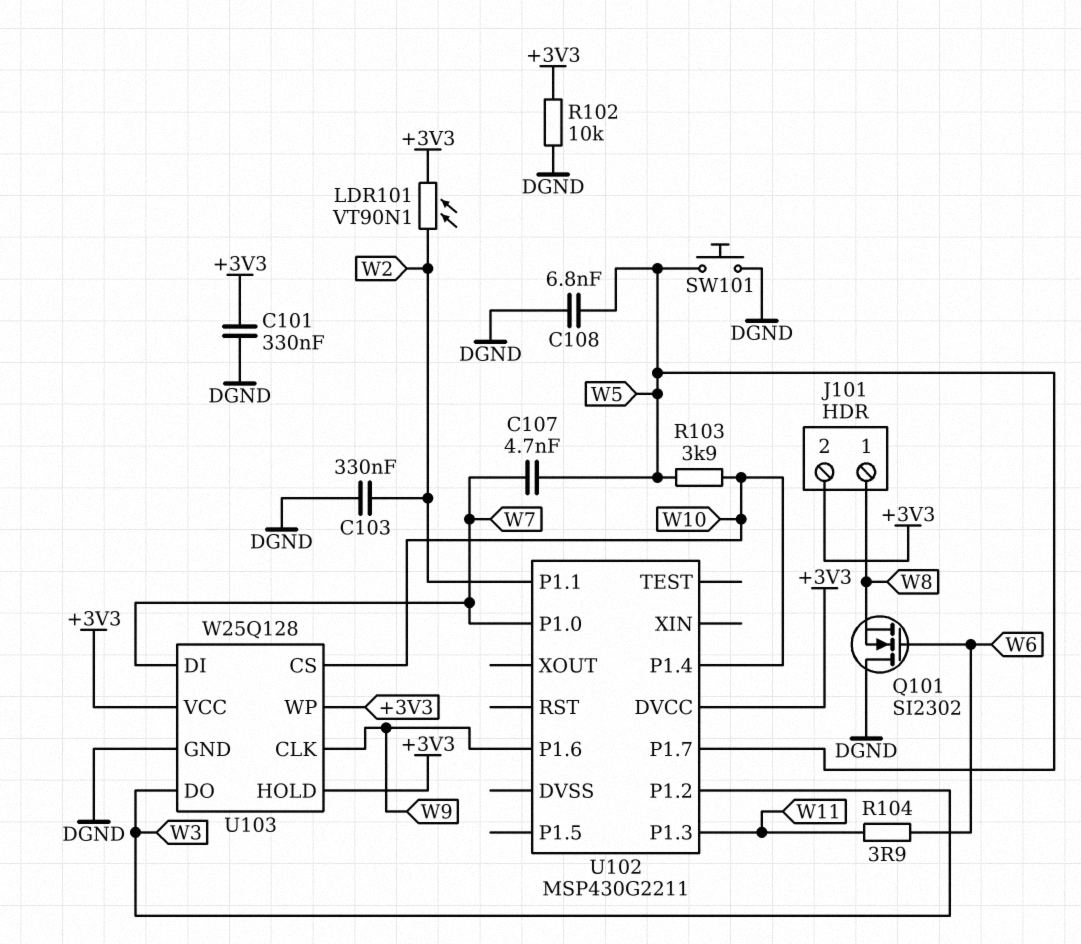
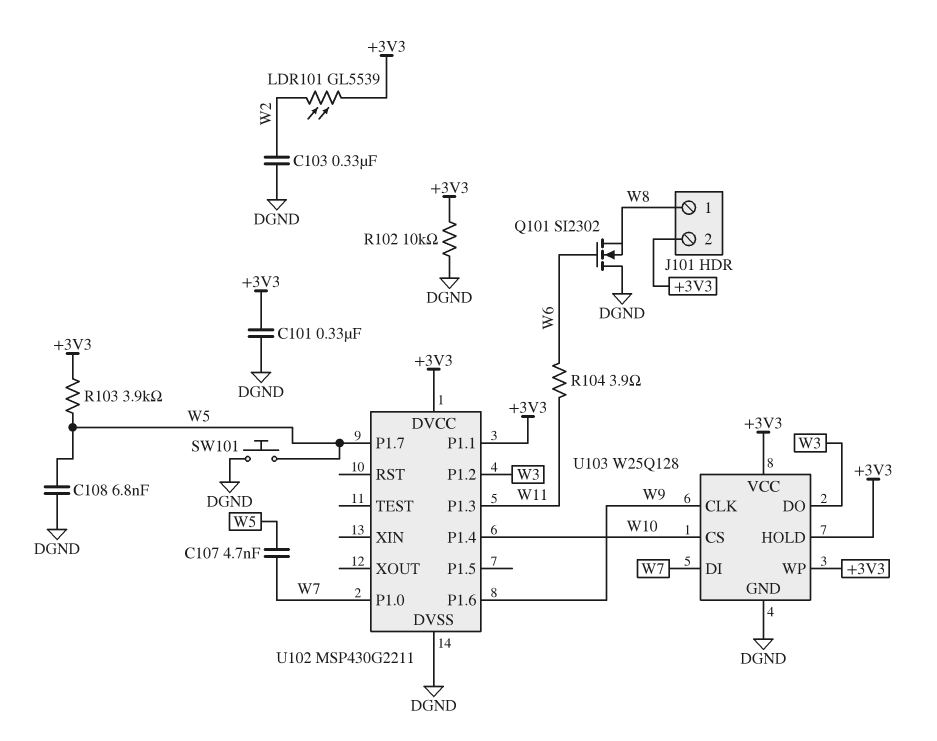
LDR101: VT90N1 (+3V3, W2) -> GL5539 (+3V3, W2)
R103: 3.9k (W5, W10) -> 3.9k (+3V3, W5)
U102 pin DVSS: none -> DGND
U102 pin P1.1: W2 -> +3V3

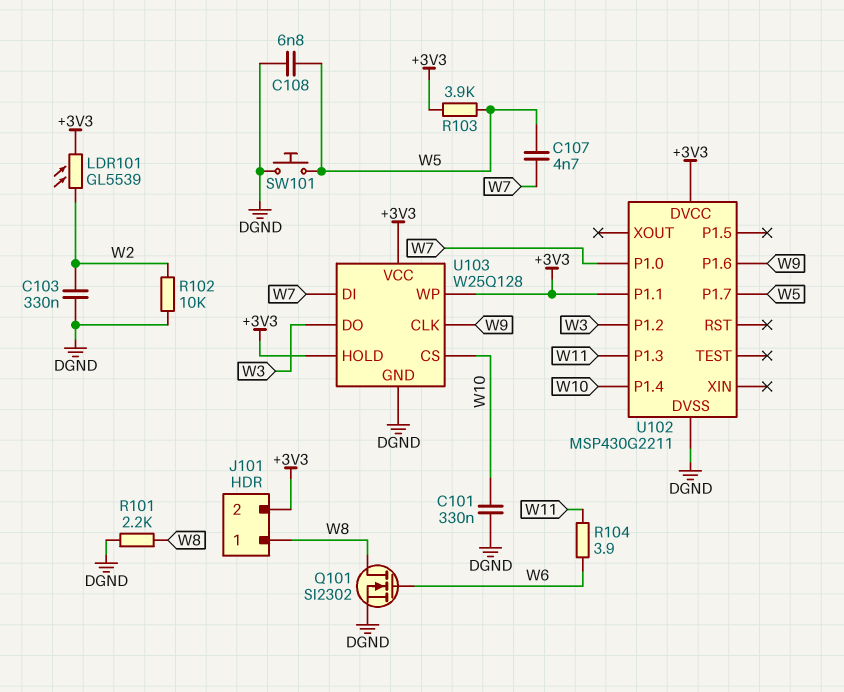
C101: 330nF (+3V3, DGND) -> 330nF (DGND, W10)
Q101: NMOS SI2302 (G W6, D DGND, S W8) -> NMOS SI2302 (G W6, D W8, S DGND)
R101: none -> 2.2k (DGND, W8)
R102: 10k (+3V3, DGND) -> 10k (DGND, W2)

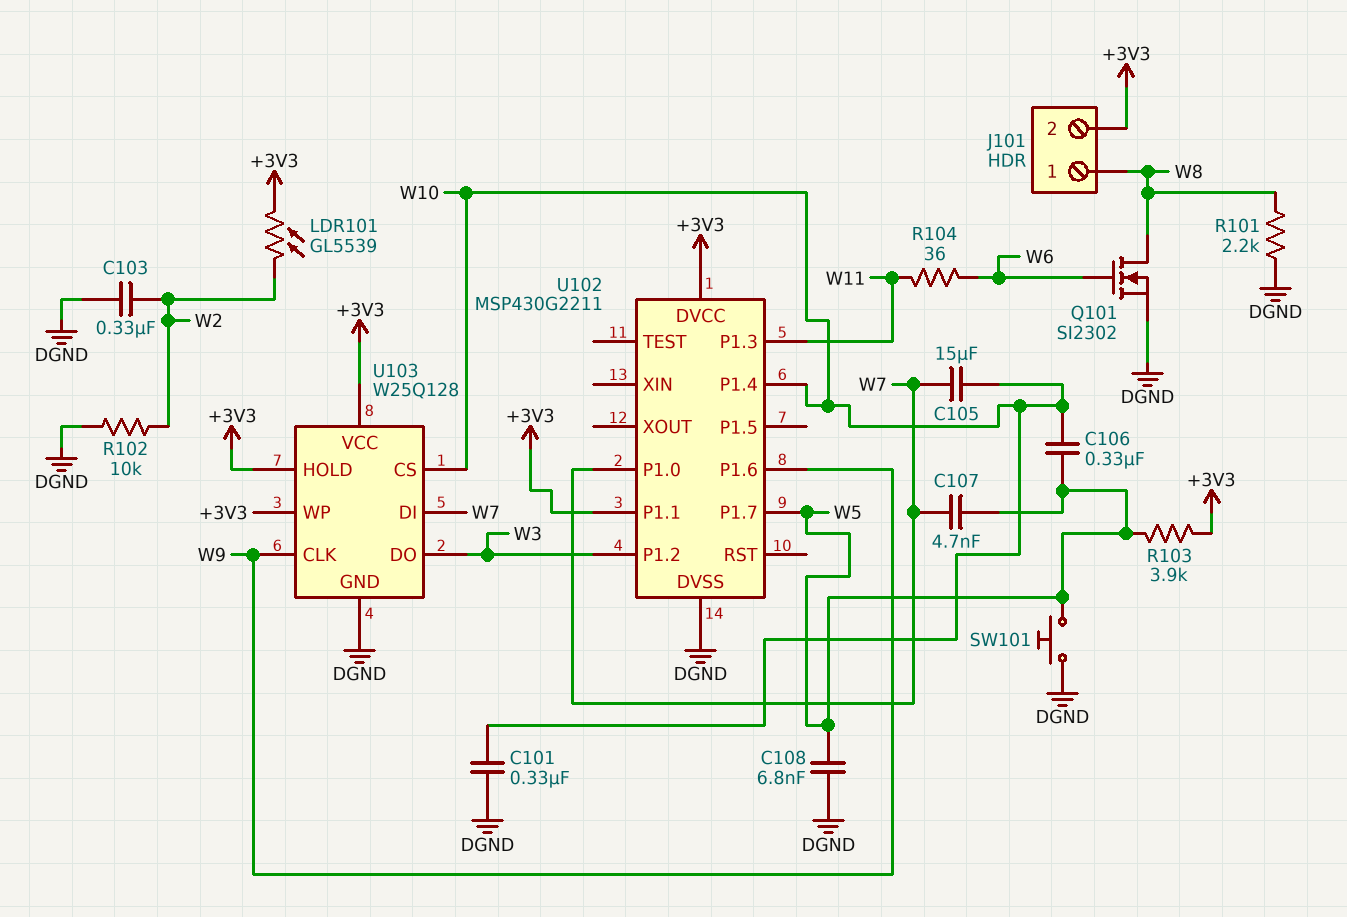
C105: none -> 15uF (W7, W10)
C106: none -> 330nF (W5, W10)
R104: 3.9 (W6, W11) -> 36 (W6, W11)

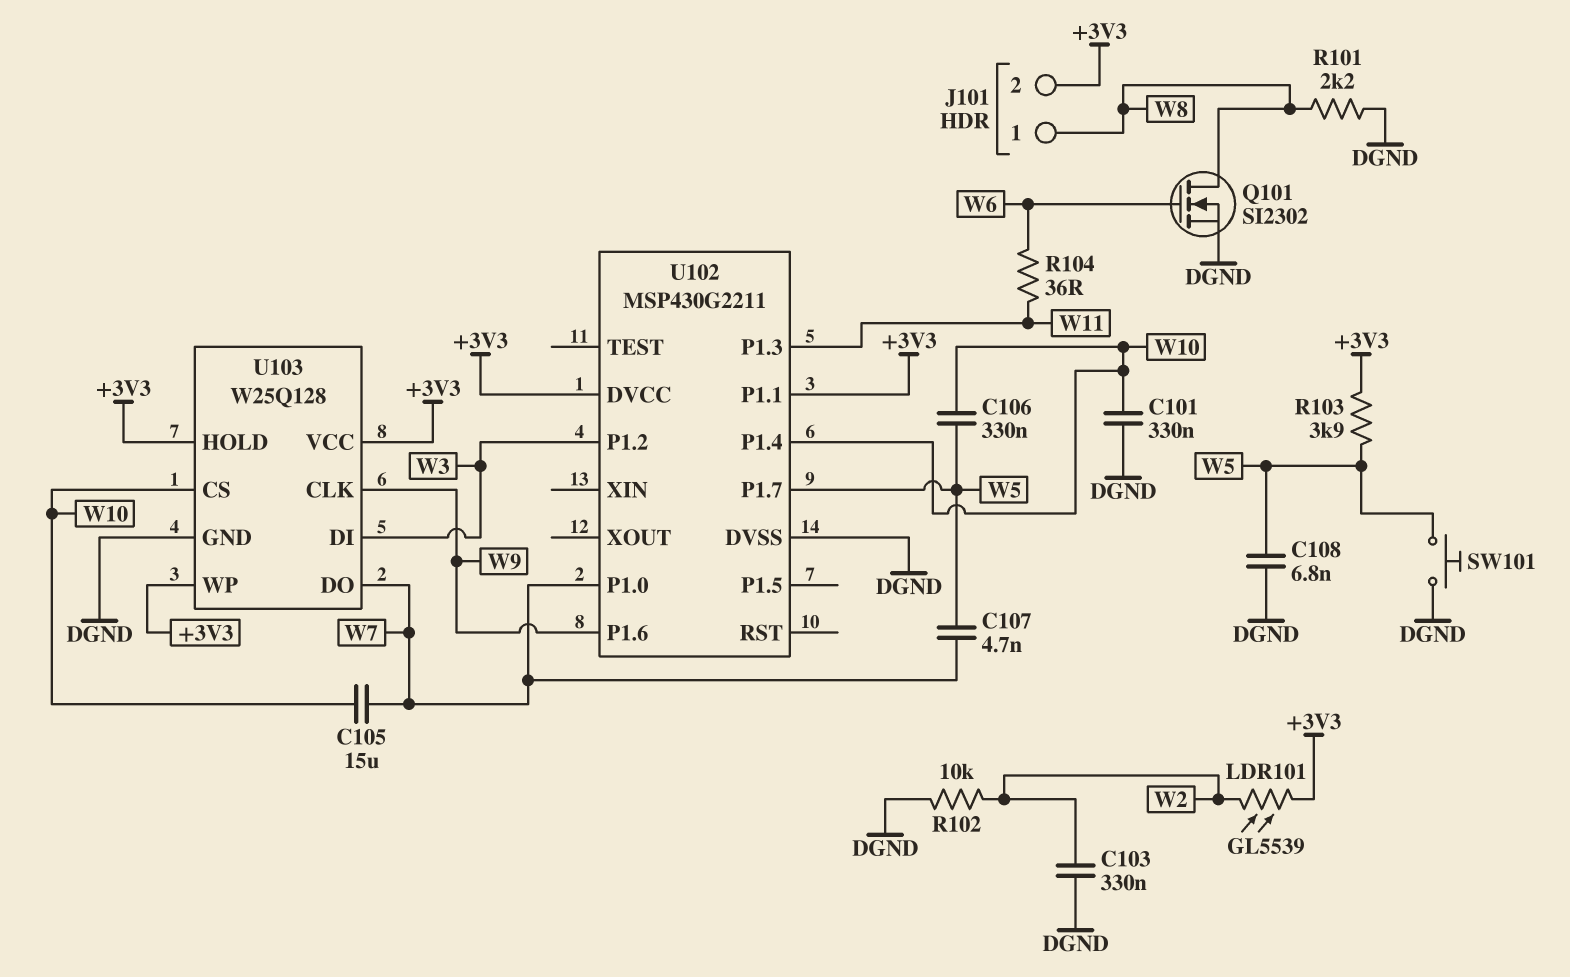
U103 pin DI: W7 -> W3
U103 pin DO: W3 -> W7

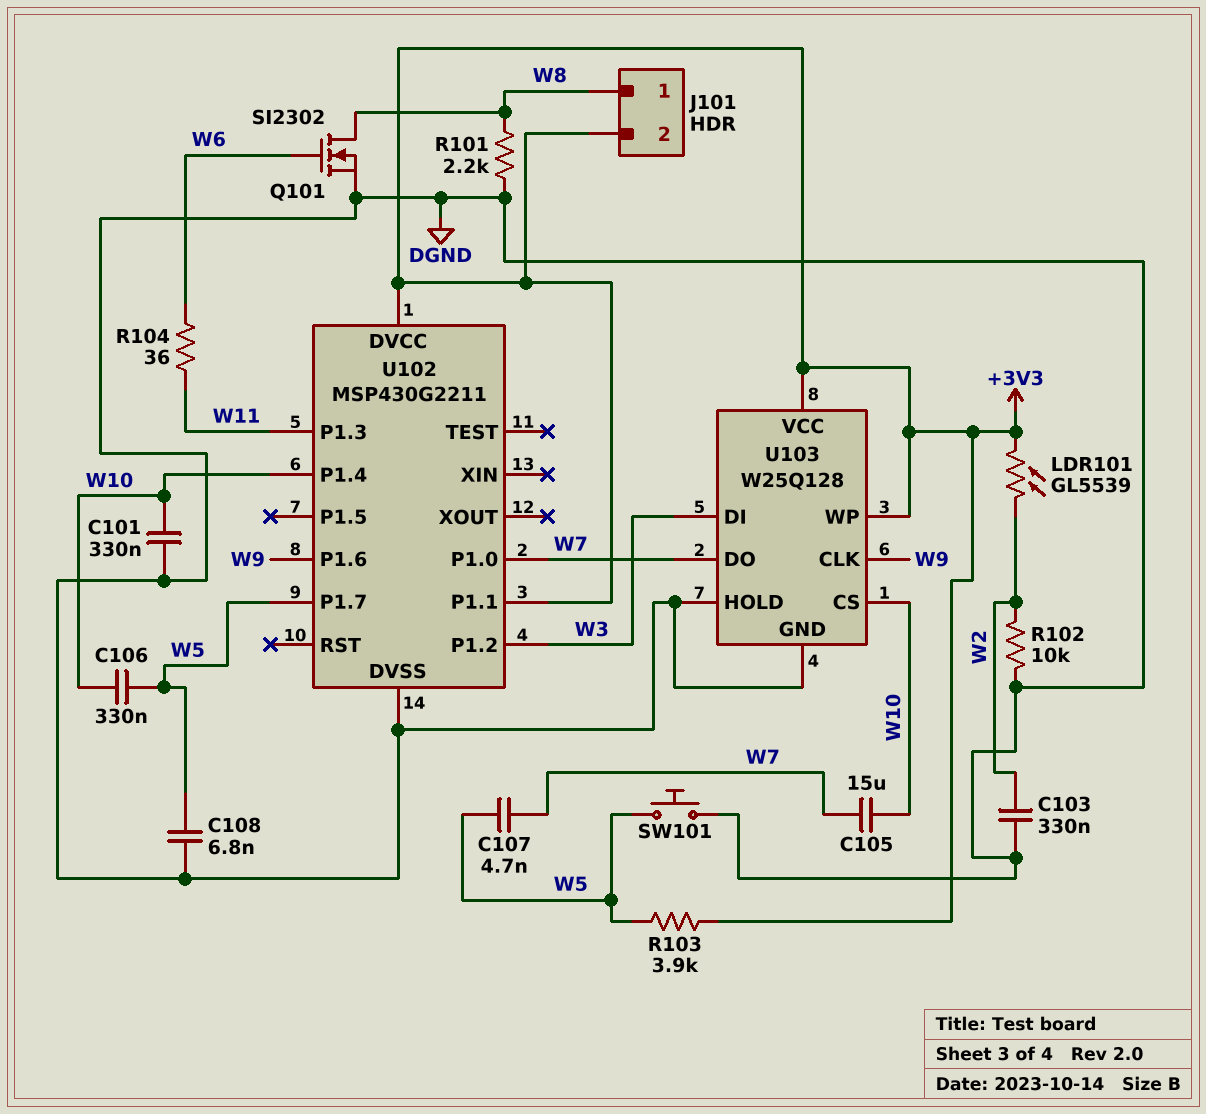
U103 pin HOLD: +3V3 -> DGND

